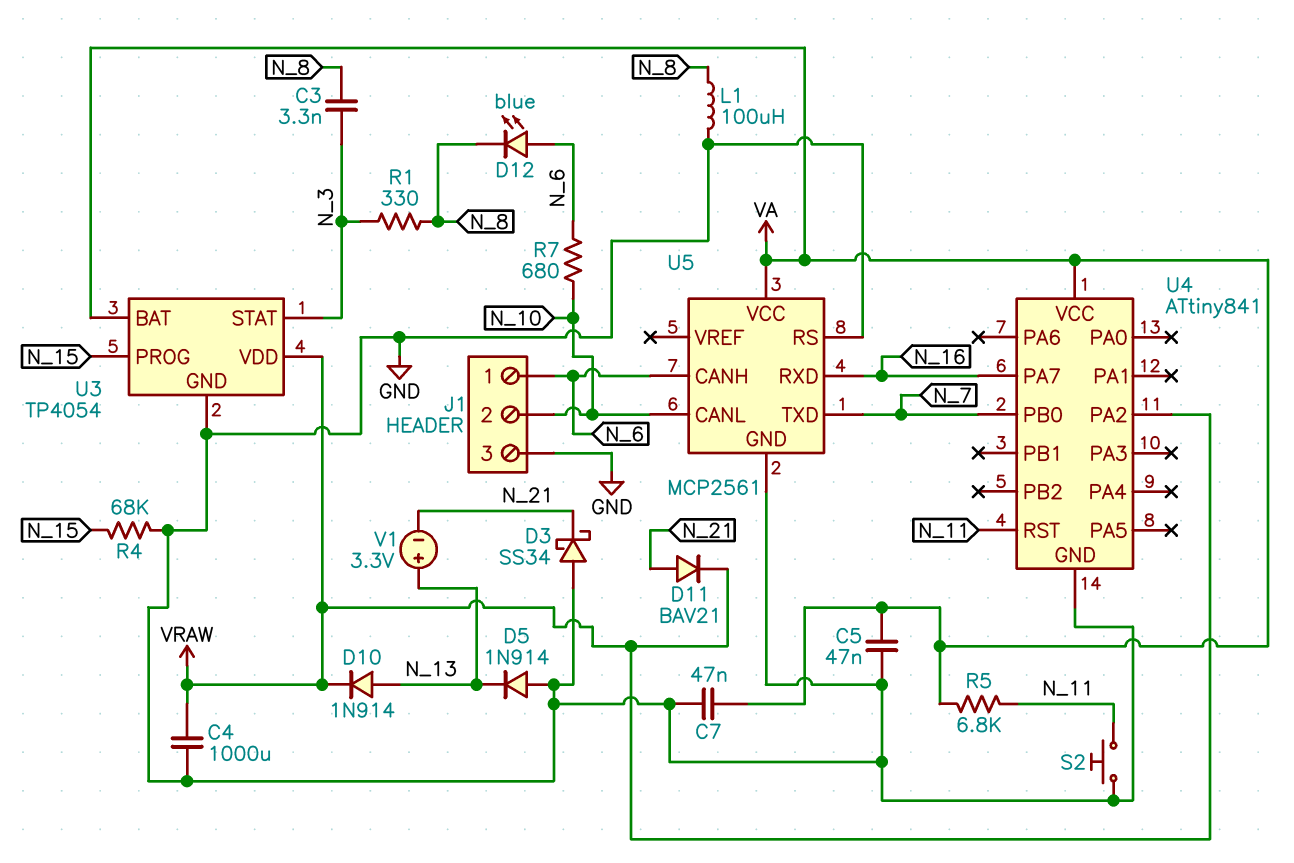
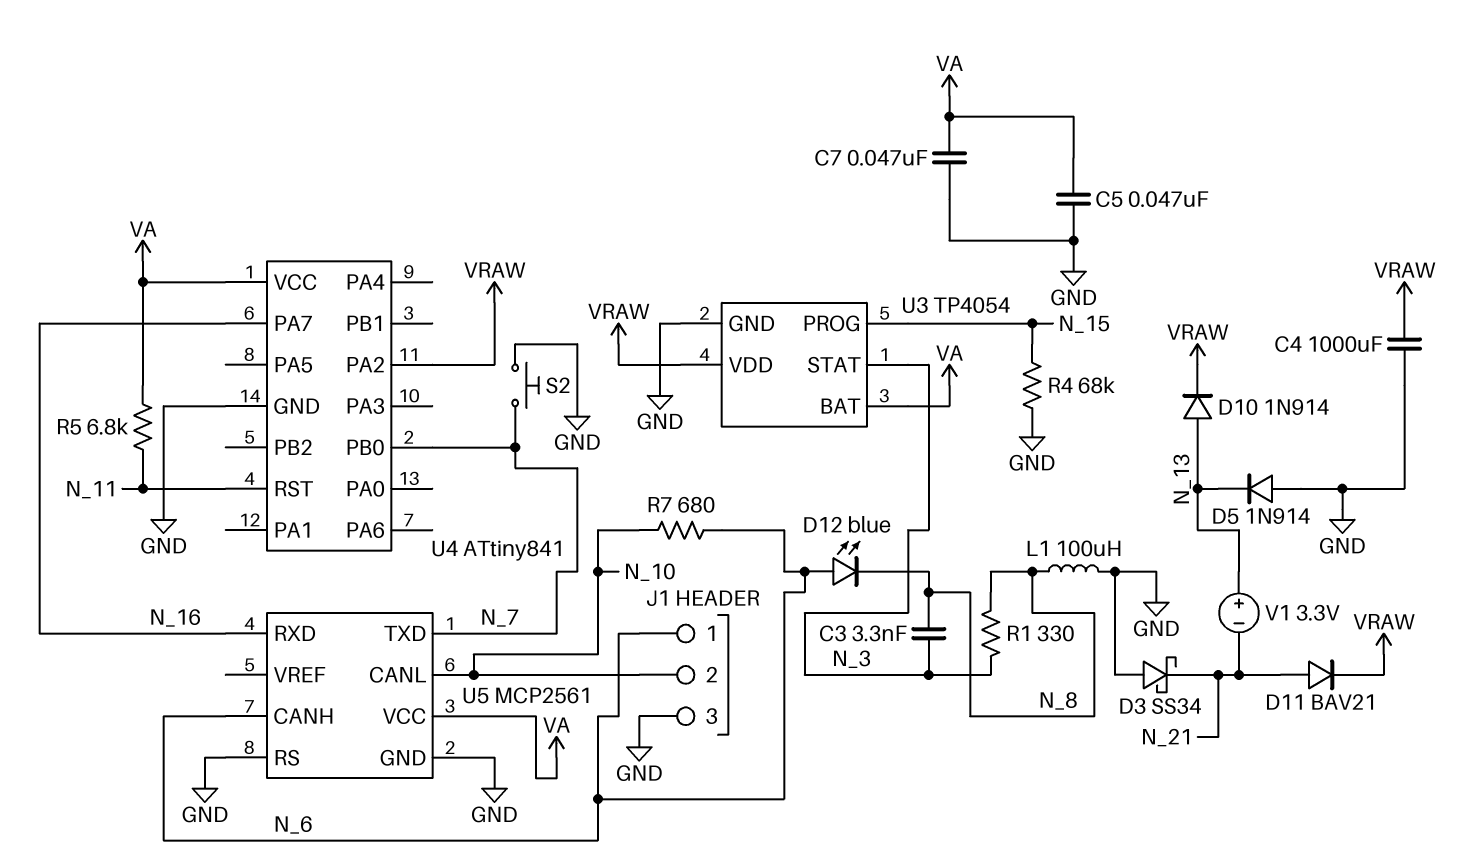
S2: button (GND, N_11) -> button (GND, N_7)

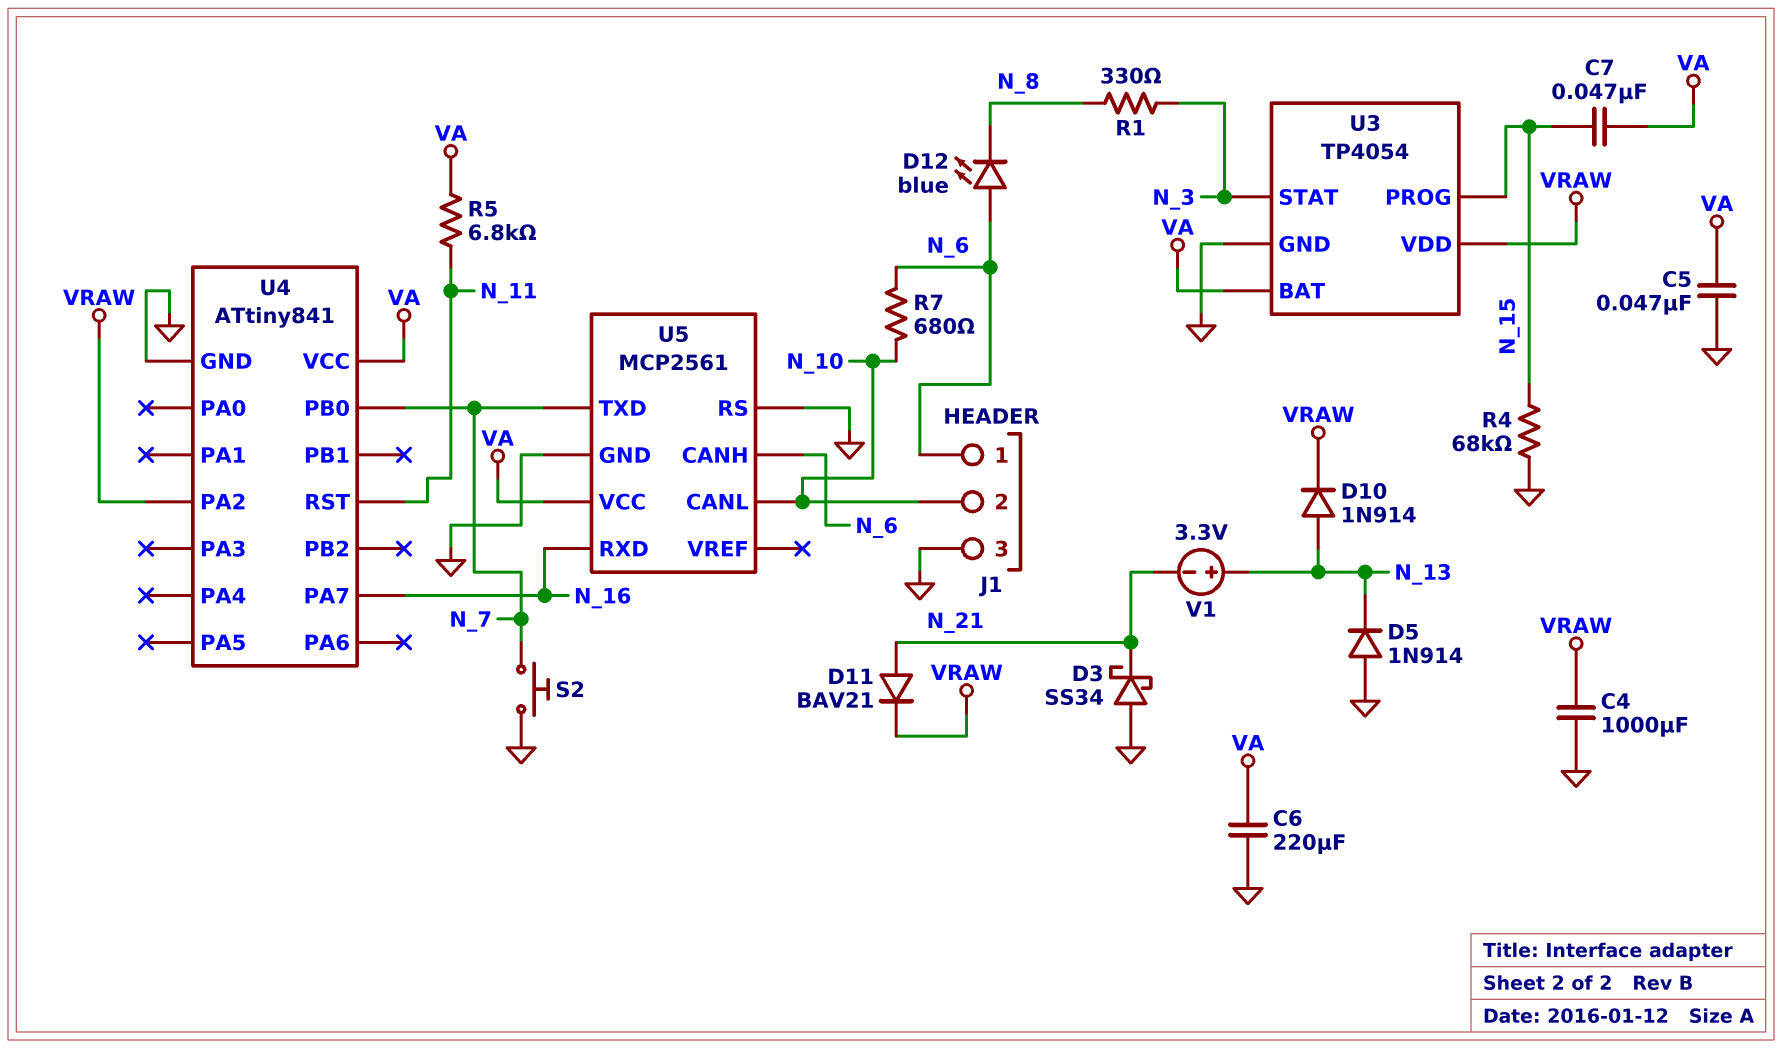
C3: 3.3nF (N_3, N_8) -> none
C6: none -> 220uF (GND, VA)
C7: 47nF (GND, VA) -> 47nF (N_15, VA)
L1: 100uH (GND, N_8) -> none

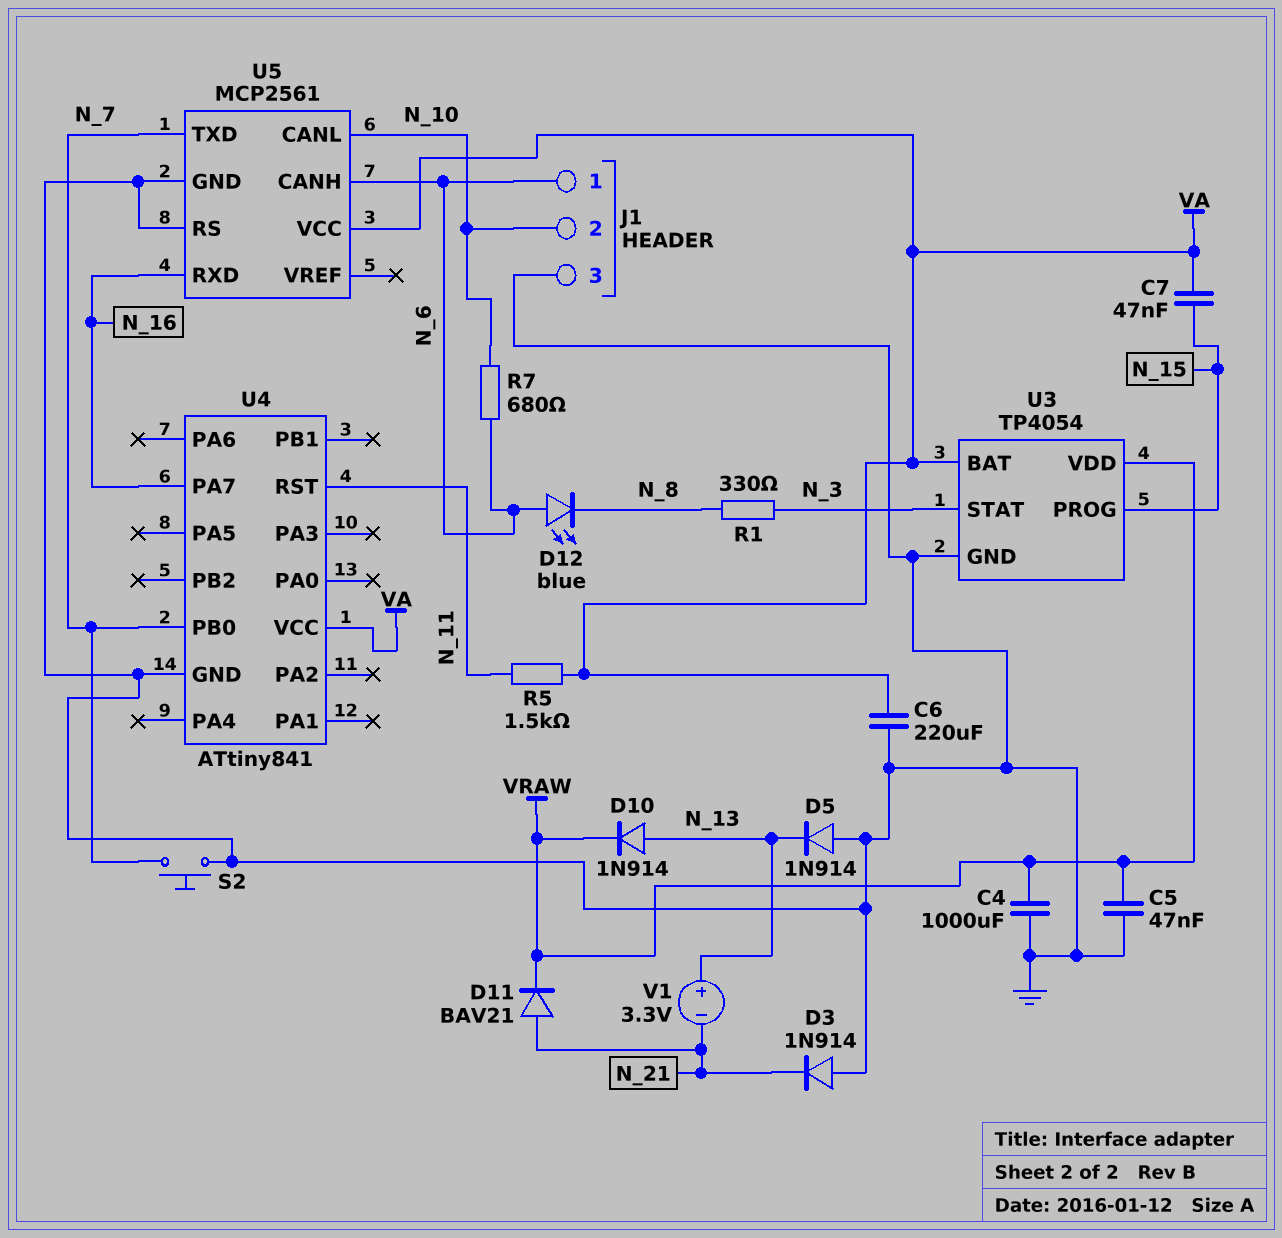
C5: 47nF (GND, VA) -> 47nF (GND, VRAW)
D3: schottky SS34 (A GND, K N_21) -> diode 1N914 (A GND, K N_21)
R4: 68k (GND, N_15) -> none
R5: 6.8k (N_11, VA) -> 1.5k (N_11, VA)
U4 pin PA2: VRAW -> none

